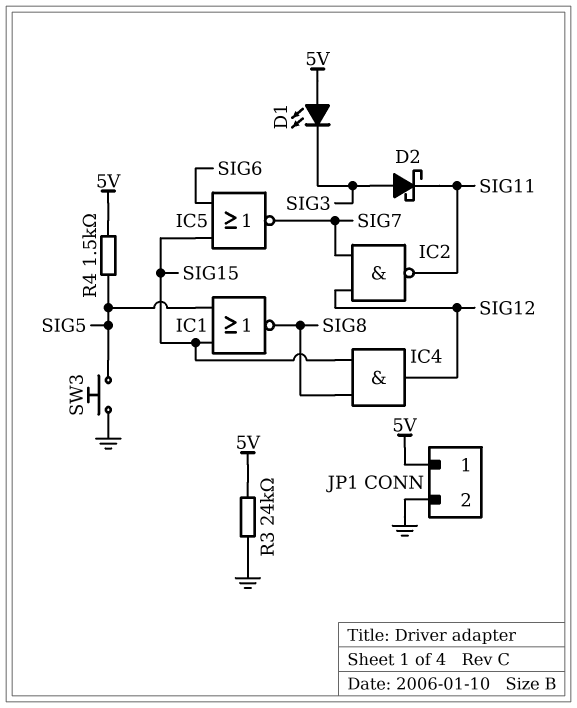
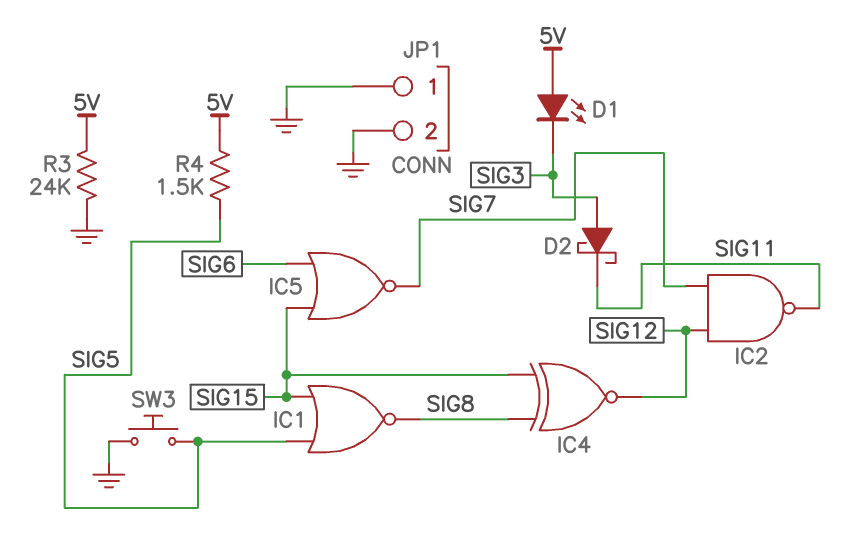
IC4: AND (in SIG8, in SIG15, out SIG12) -> XNOR (in SIG8, in SIG15, out SIG12)
JP1 pin 1: 5V -> GND

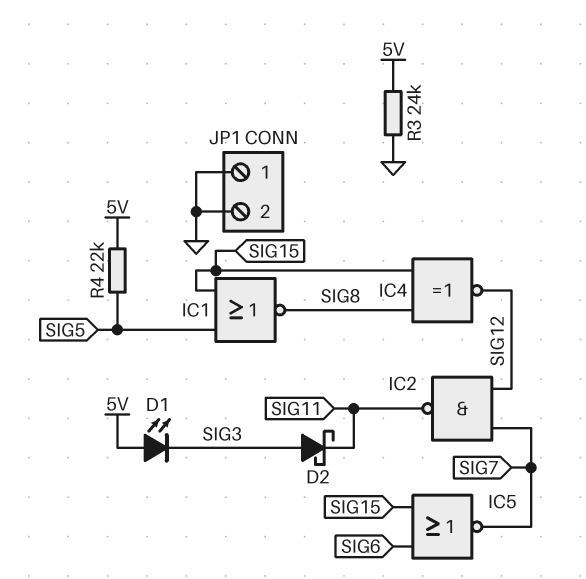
R4: 1.5k (5V, SIG5) -> 22k (5V, SIG5)
SW3: button (GND, SIG5) -> none

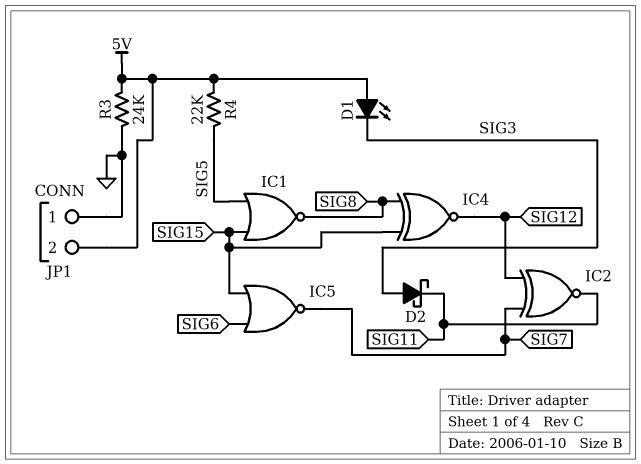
IC2: NAND (in SIG7, in SIG12, out SIG11) -> XNOR (in SIG7, in SIG12, out SIG11)
JP1 pin 2: GND -> 5V

